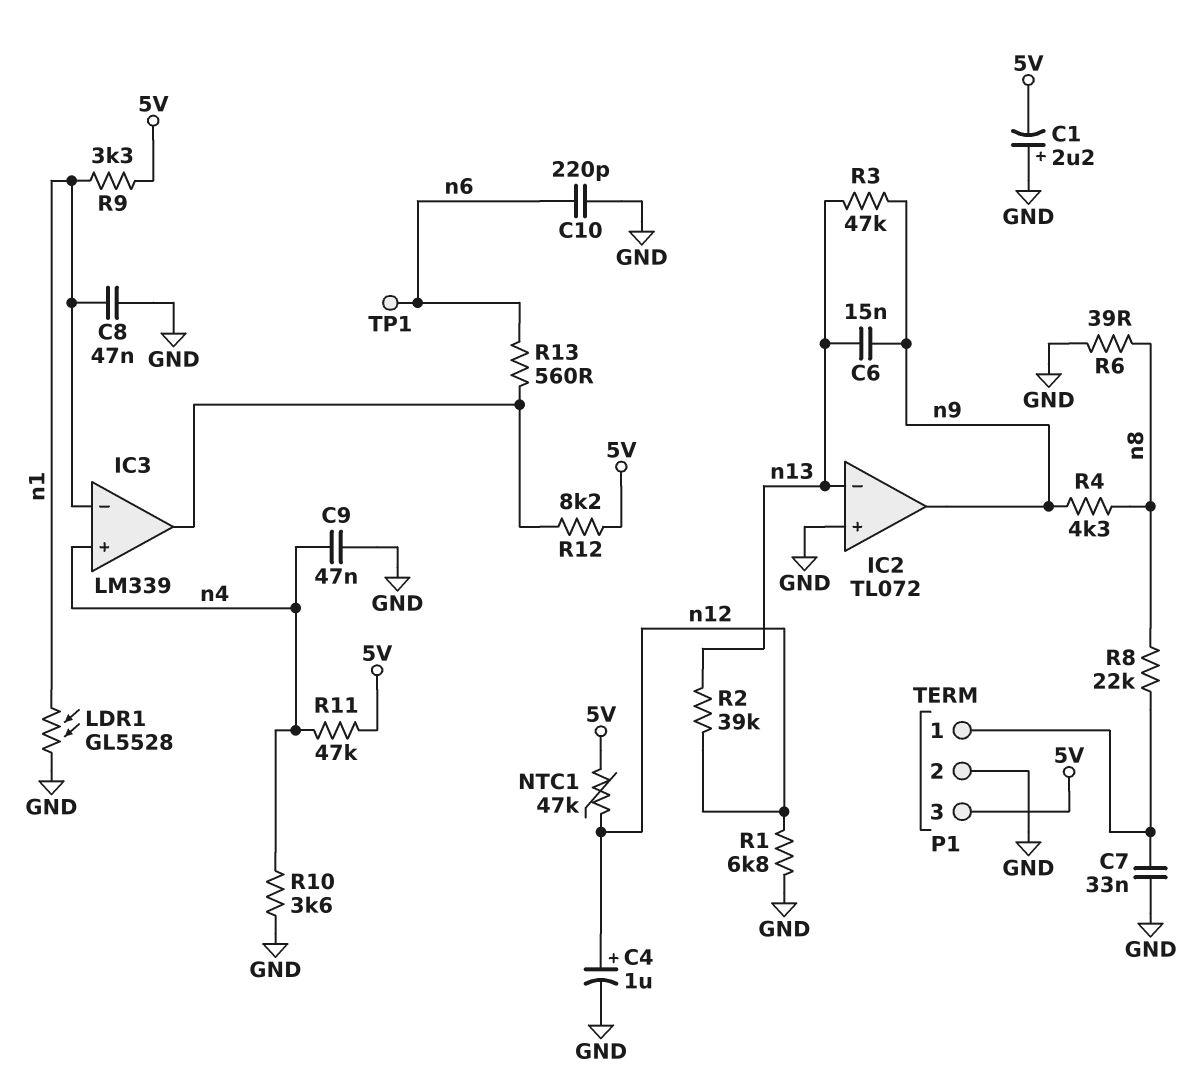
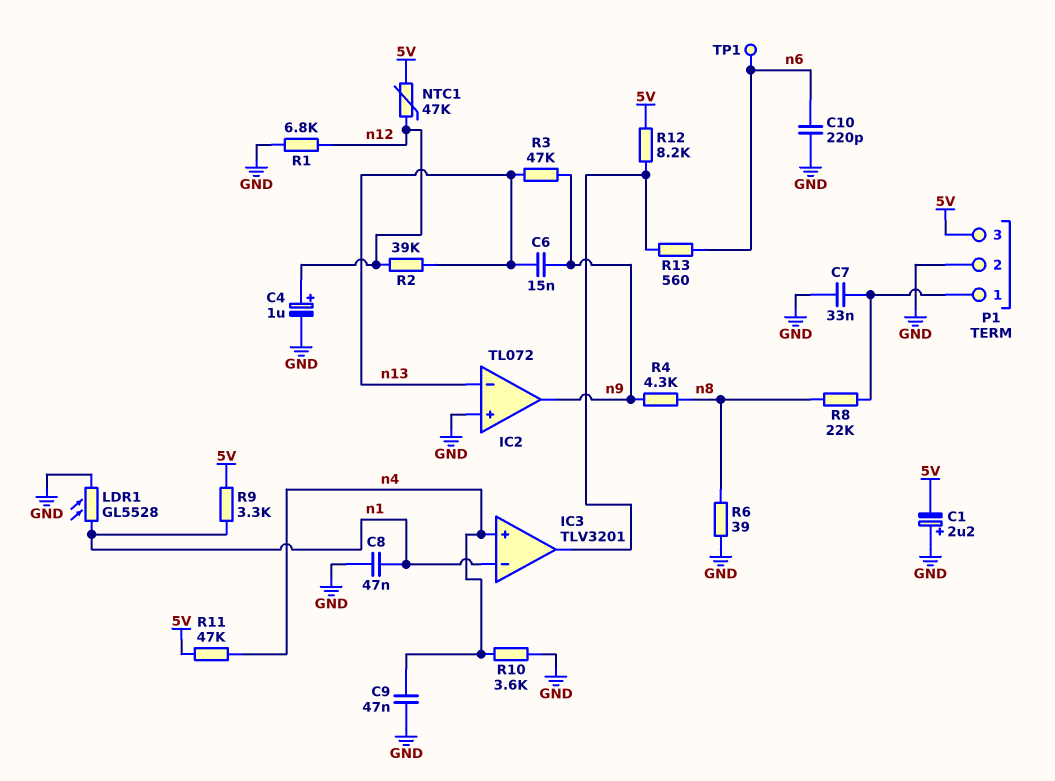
IC3: LM339 -> TLV3201

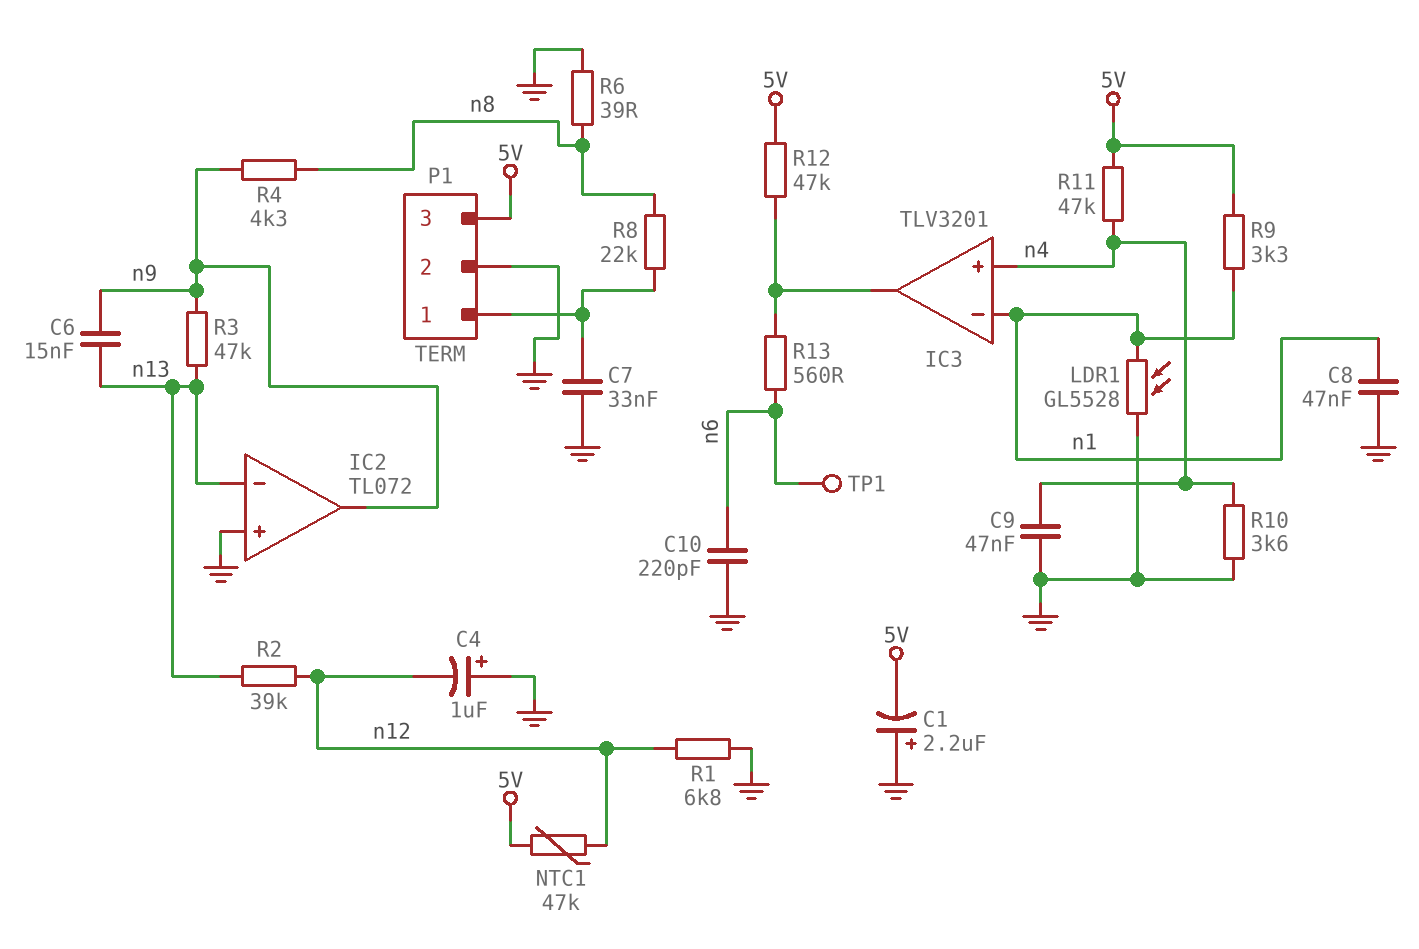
C4: 1uF (plus n12, minus GND) -> 1uF (plus GND, minus n12)
R12: 8.2k (5V, IC3/out) -> 47k (5V, IC3/out)

